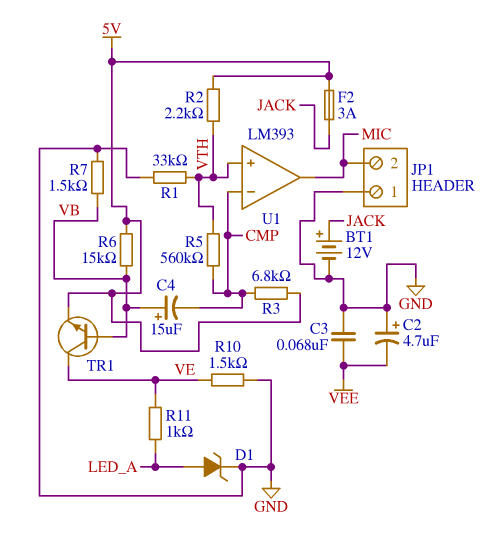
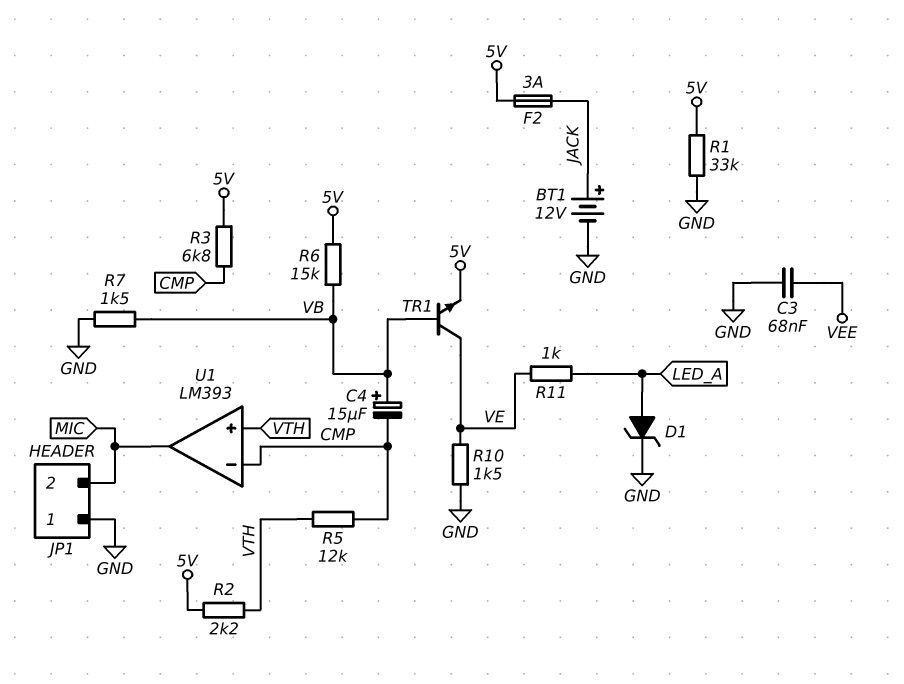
C2: 4.7uF (plus GND, minus VEE) -> none
R1: 33k (GND, VTH) -> 33k (5V, GND)
R5: 560k (CMP, VTH) -> 12k (CMP, VTH)

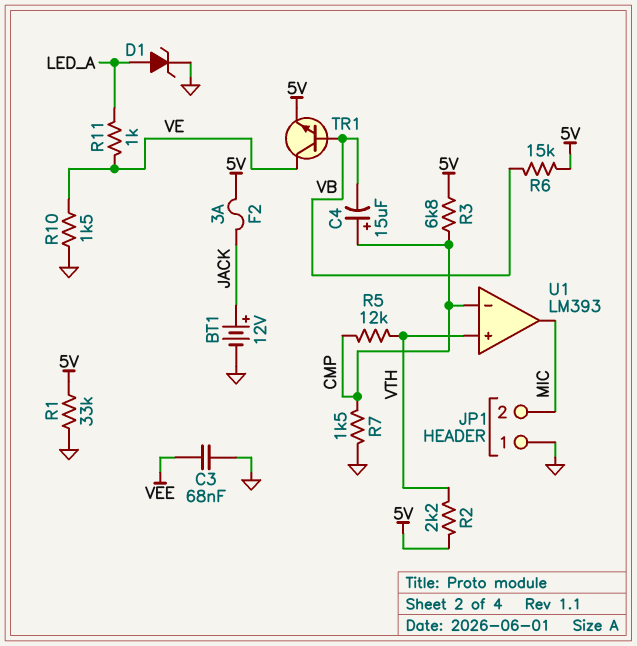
C4: 15uF (plus VB, minus CMP) -> 15uF (plus CMP, minus VB)
R7: 1.5k (GND, VB) -> 1.5k (CMP, GND)

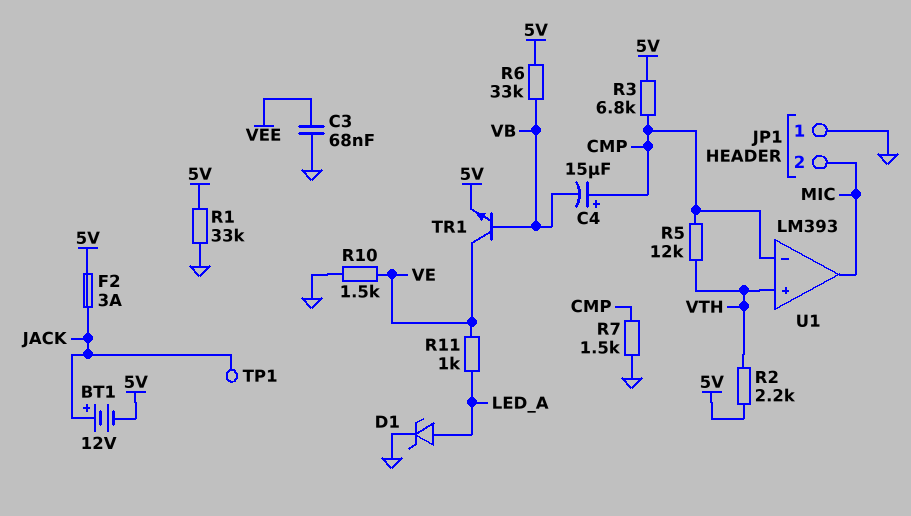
BT1: 12V (plus JACK, minus GND) -> 12V (plus JACK, minus 5V)
R6: 15k (5V, VB) -> 33k (5V, VB)
TP1: none -> test point (JACK)

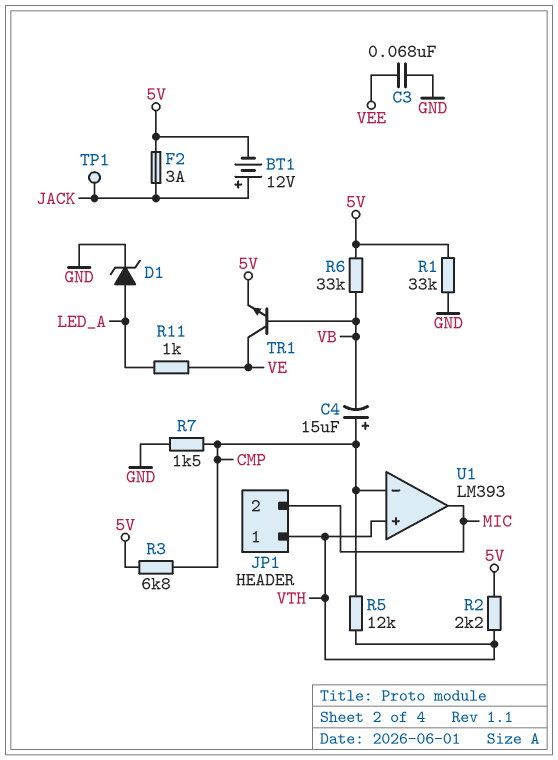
JP1 pin 1: GND -> VTH
R10: 1.5k (GND, VE) -> none

